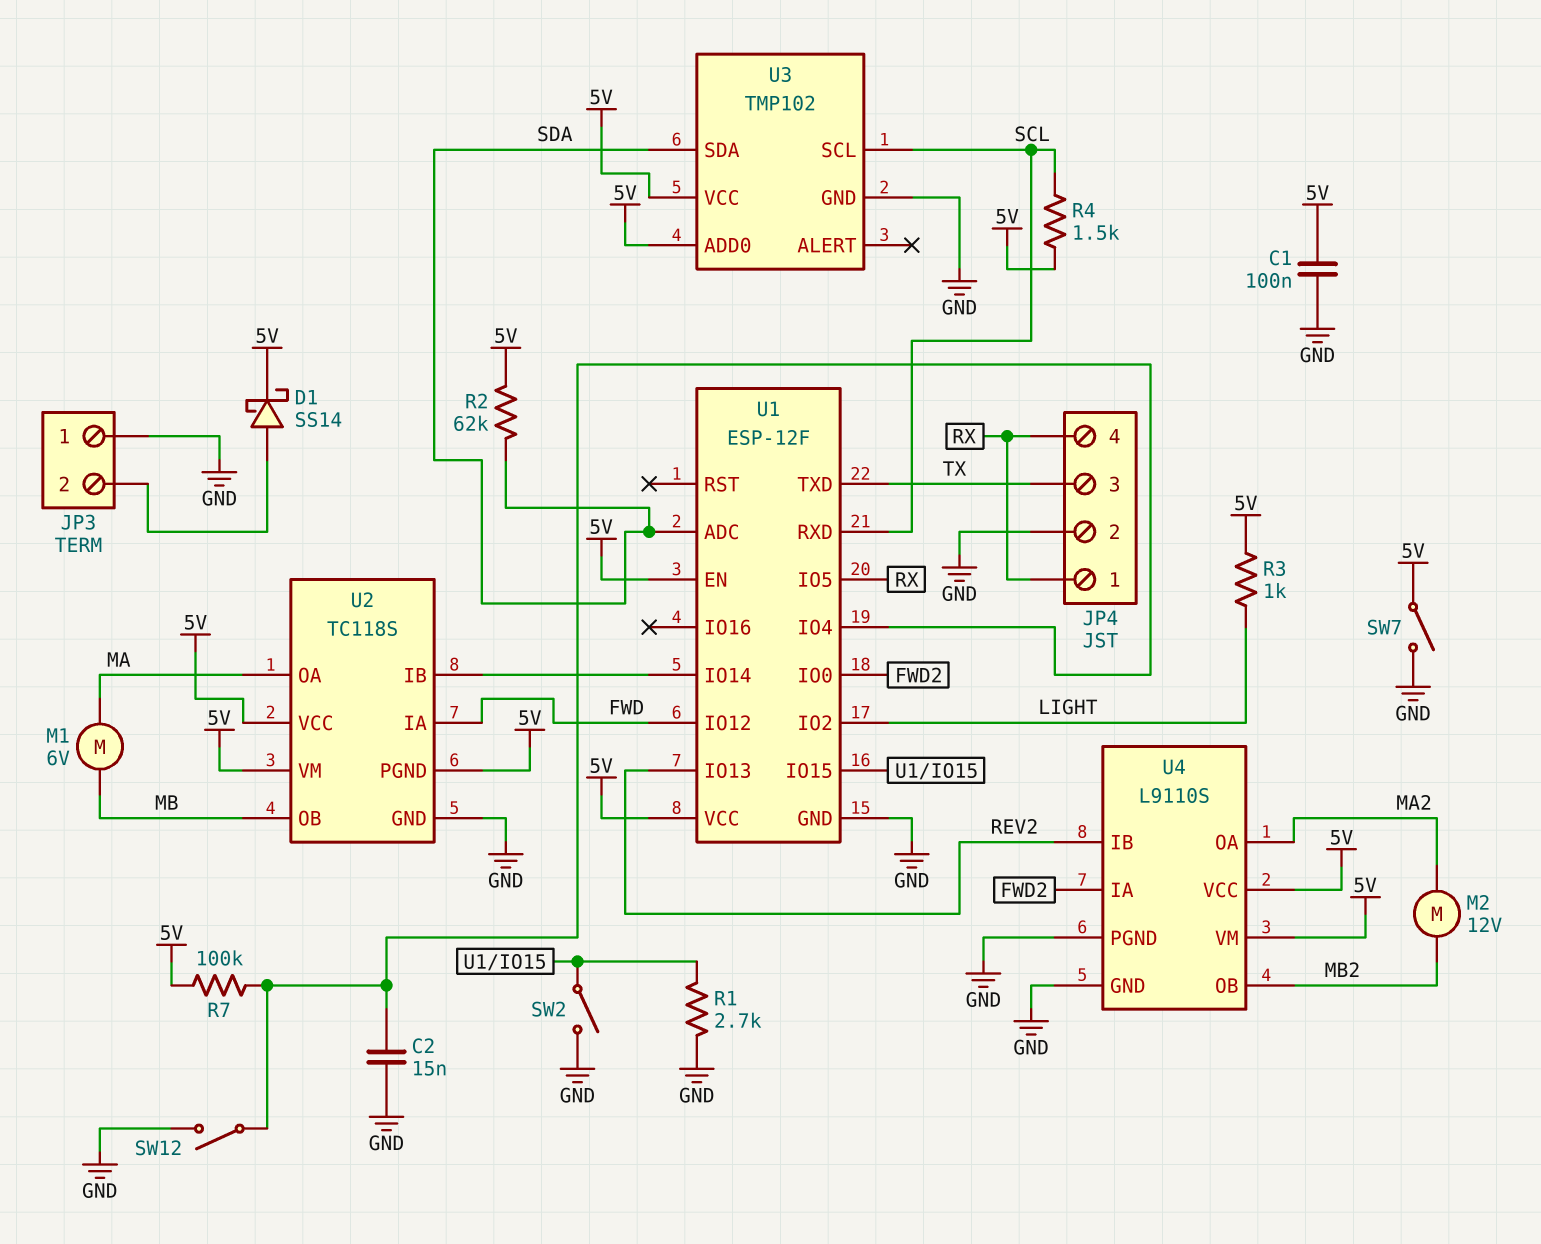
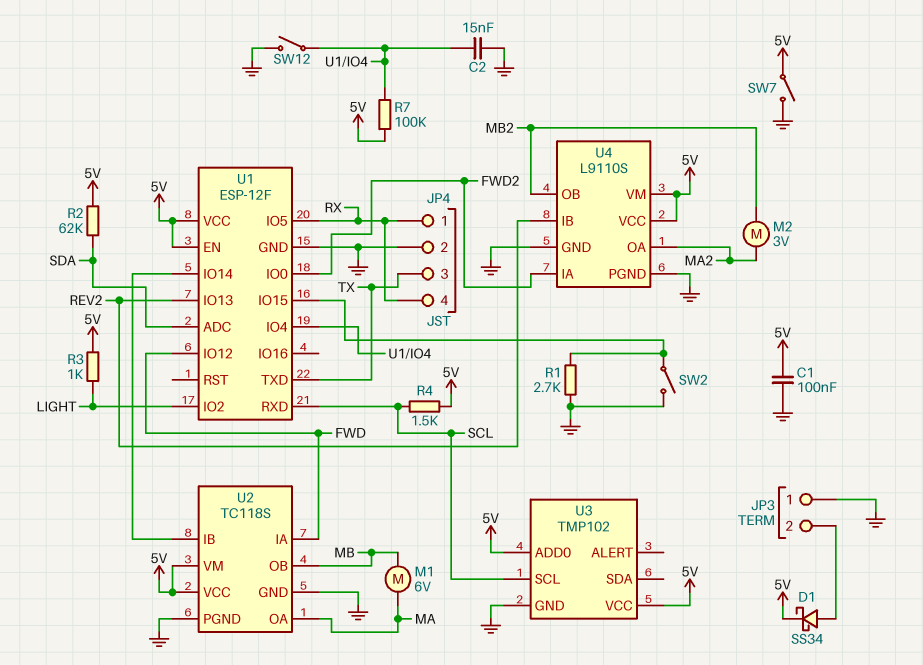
D1: schottky SS14 (A JP3/2, K 5V) -> schottky SS34 (A JP3/2, K 5V)
M2: motor 12V (MA2, MB2) -> motor 3V (MA2, MB2)
U2 pin PGND: 5V -> GND
U3 pin SDA: SDA -> none

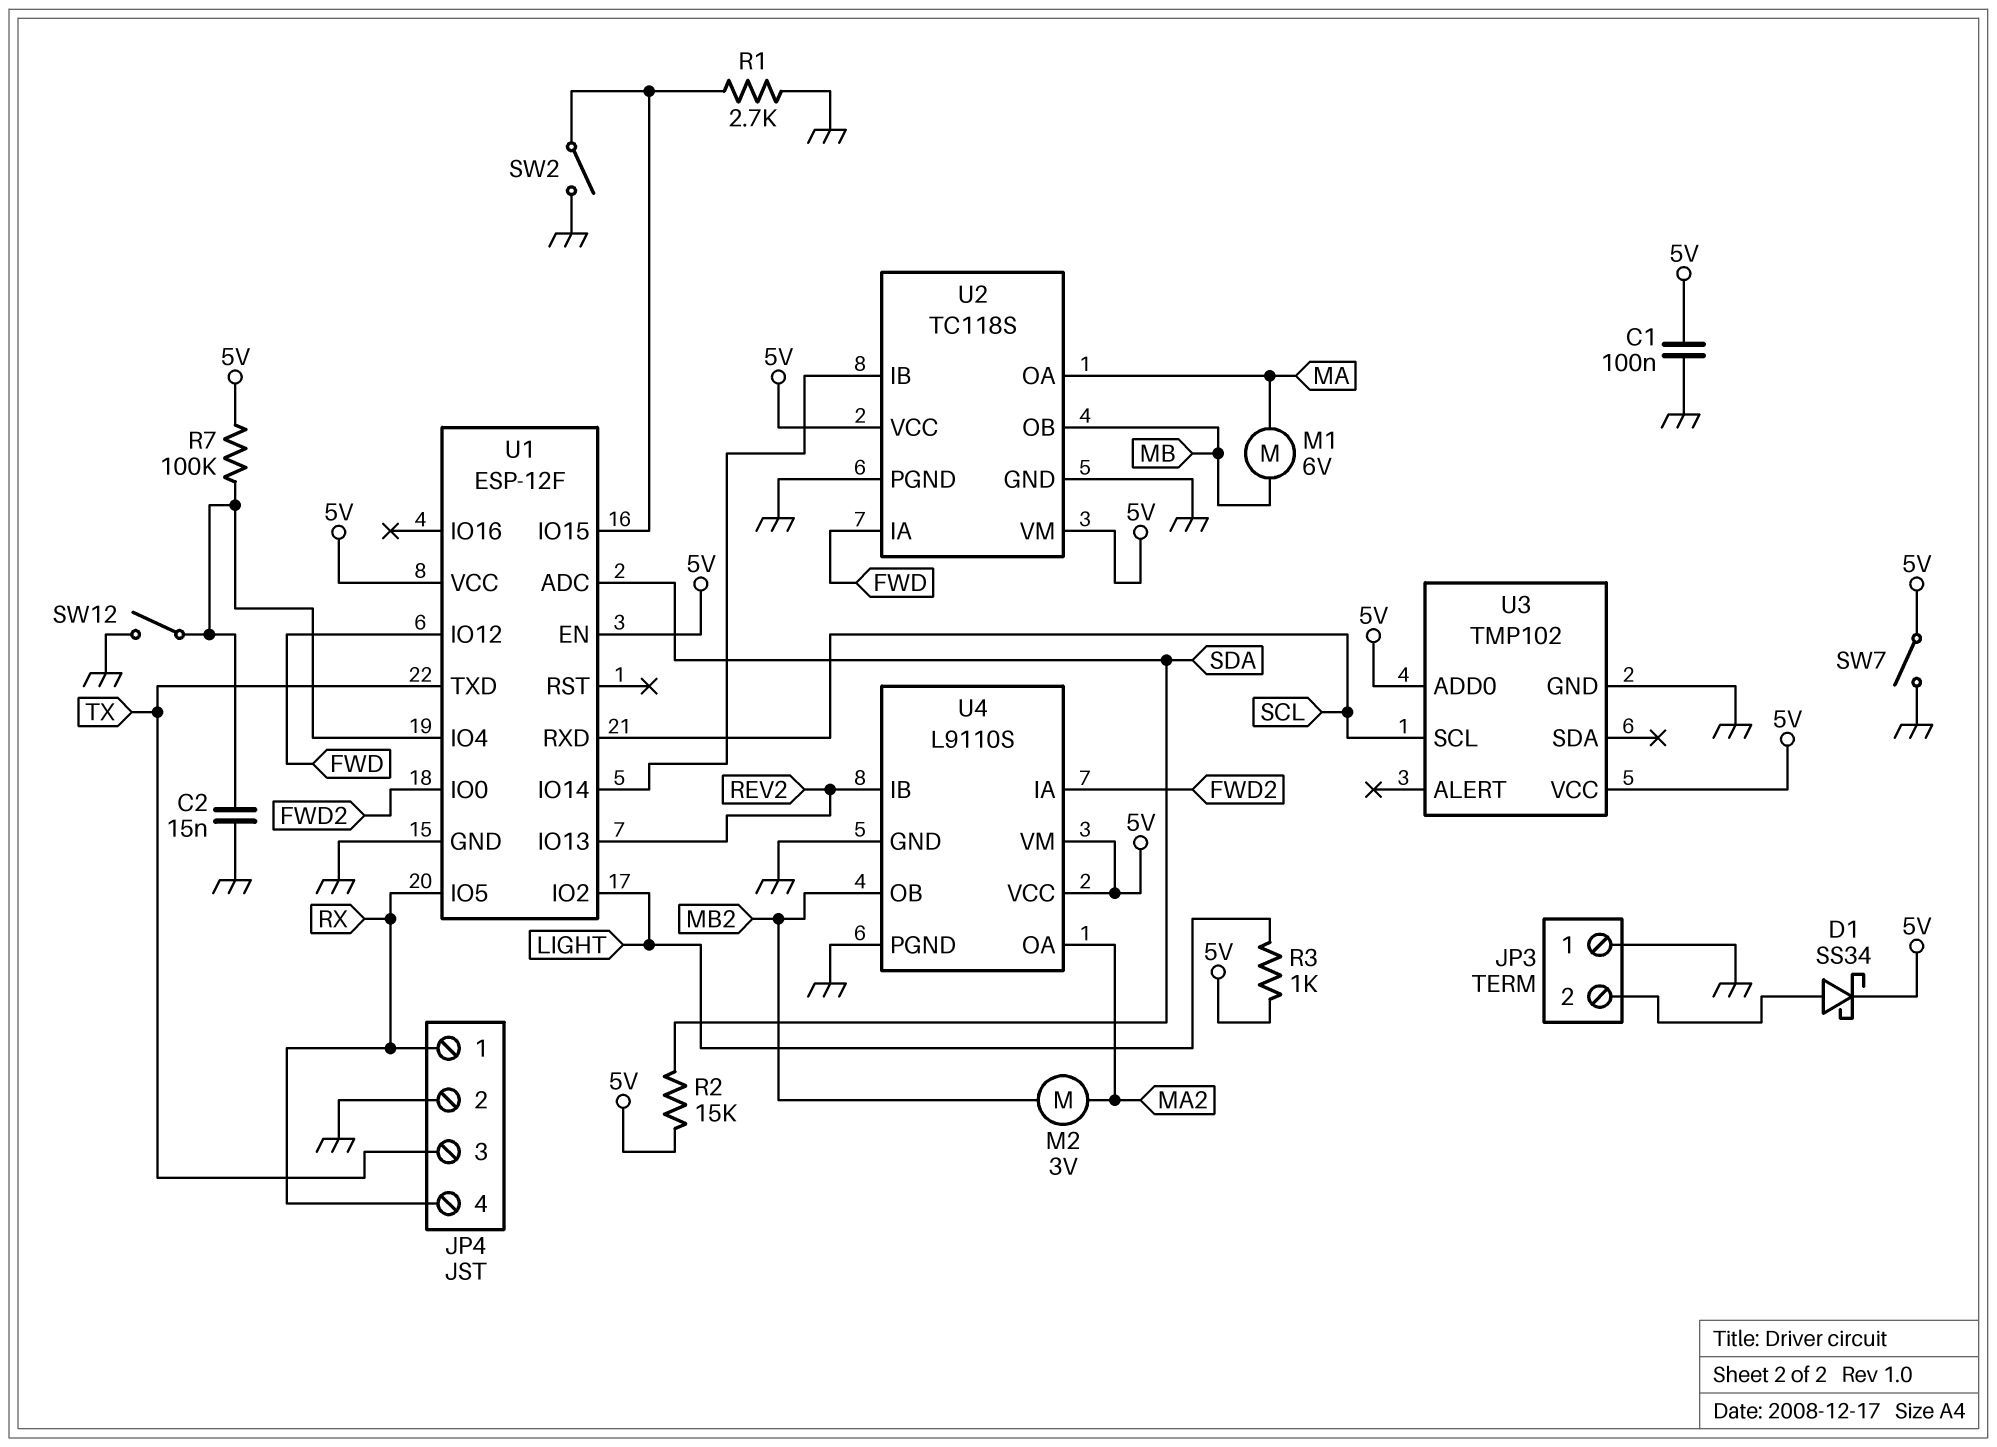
R2: 62k (5V, SDA) -> 15k (5V, SDA)
R4: 1.5k (5V, SCL) -> none

